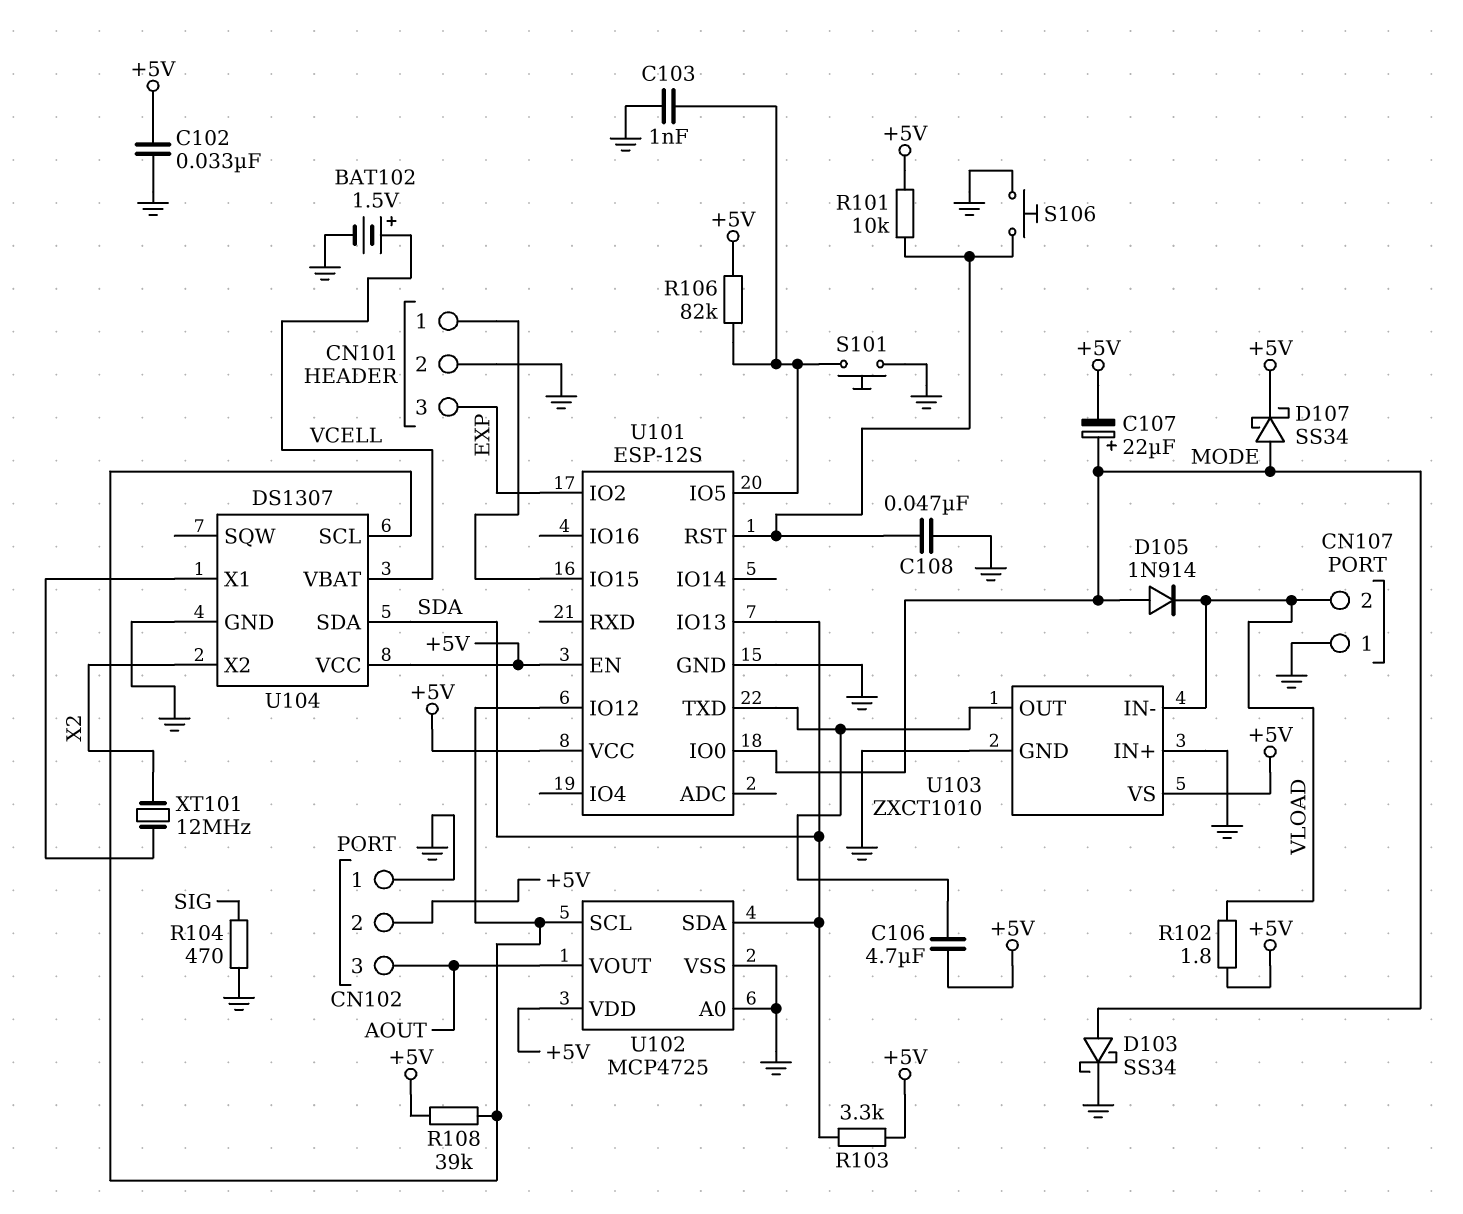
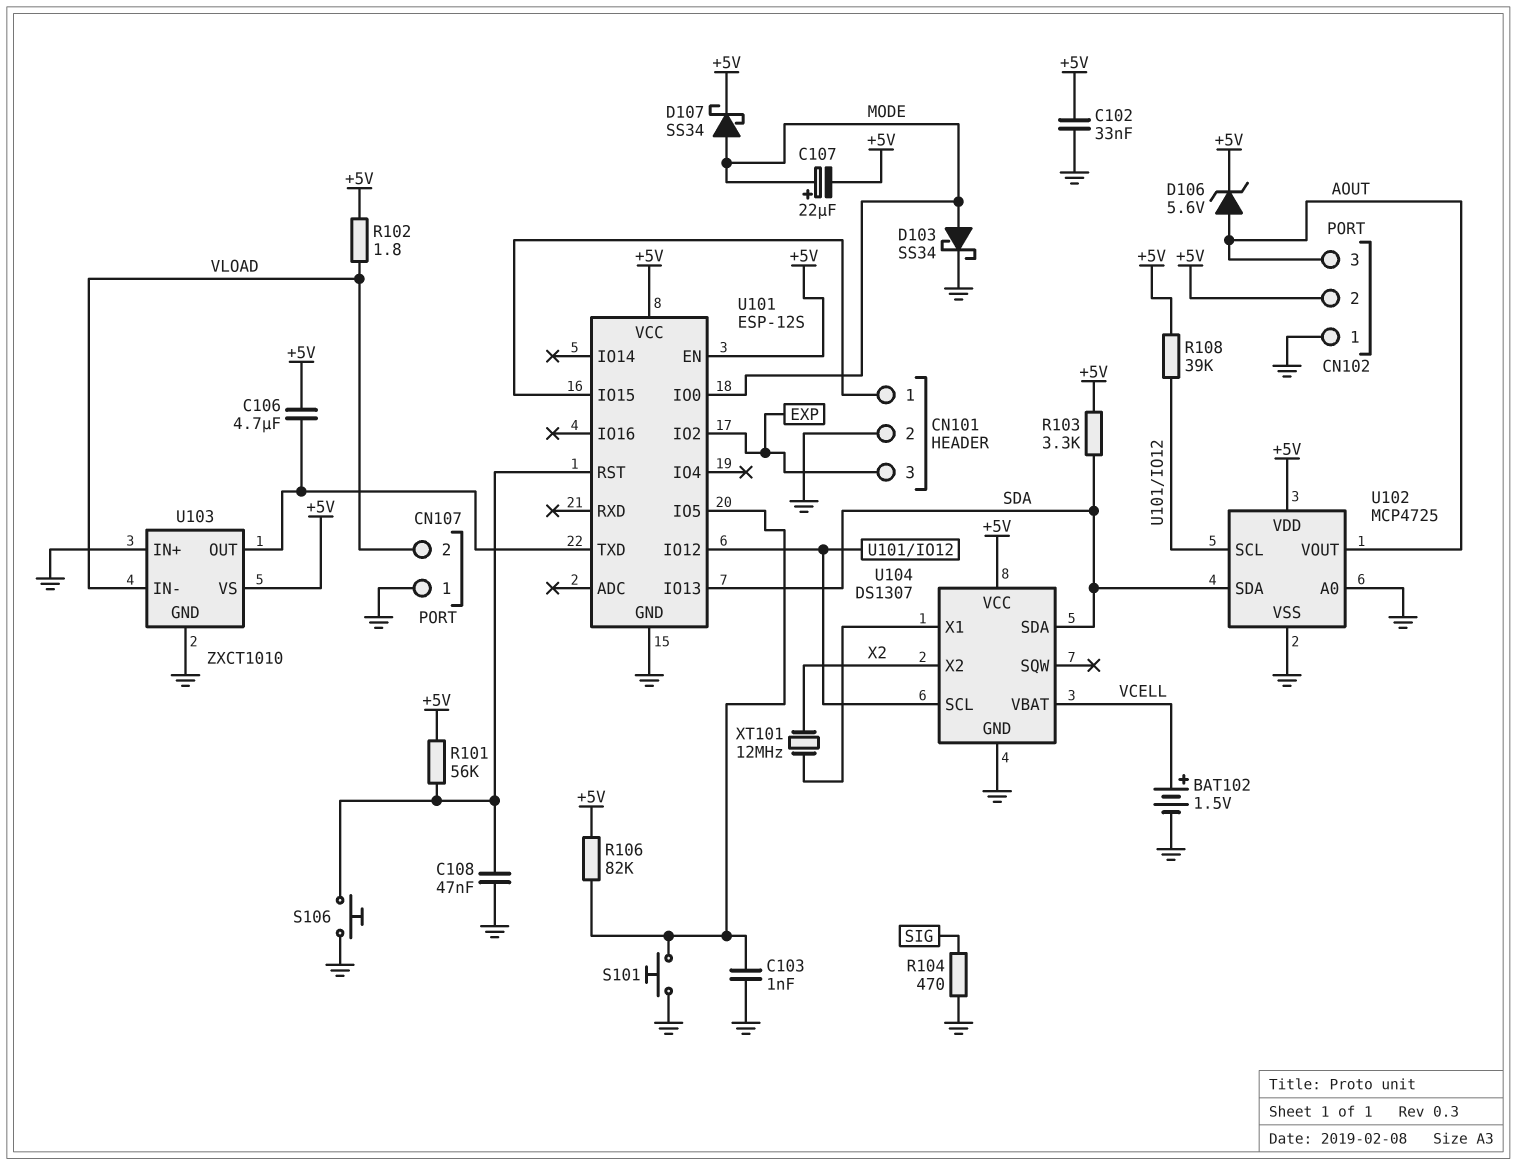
D105: diode 1N914 (A MODE, K VLOAD) -> none
D106: none -> zener 5.6V (A AOUT, K +5V)
R101: 10k (+5V, U101/RST) -> 56k (+5V, U101/RST)

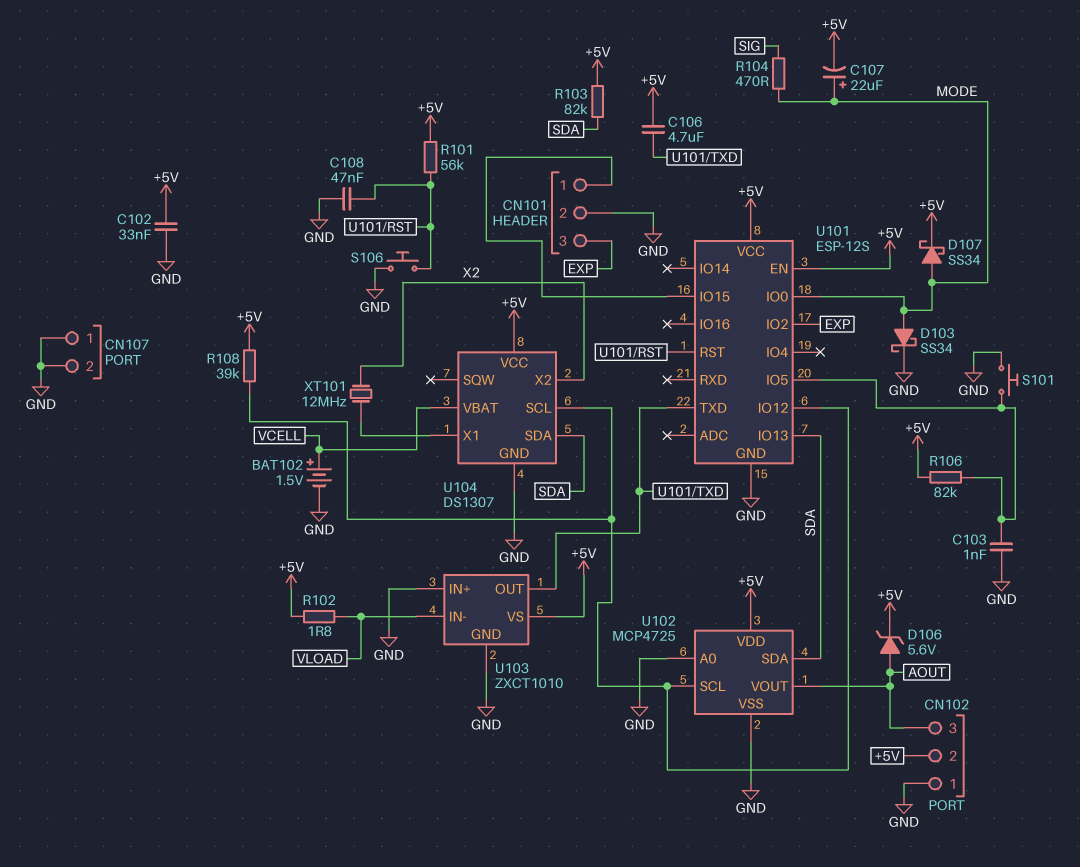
CN107 pin 2: VLOAD -> GND
R103: 3.3k (+5V, SDA) -> 82k (+5V, SDA)
R104: 470 (GND, SIG) -> 470 (MODE, SIG)

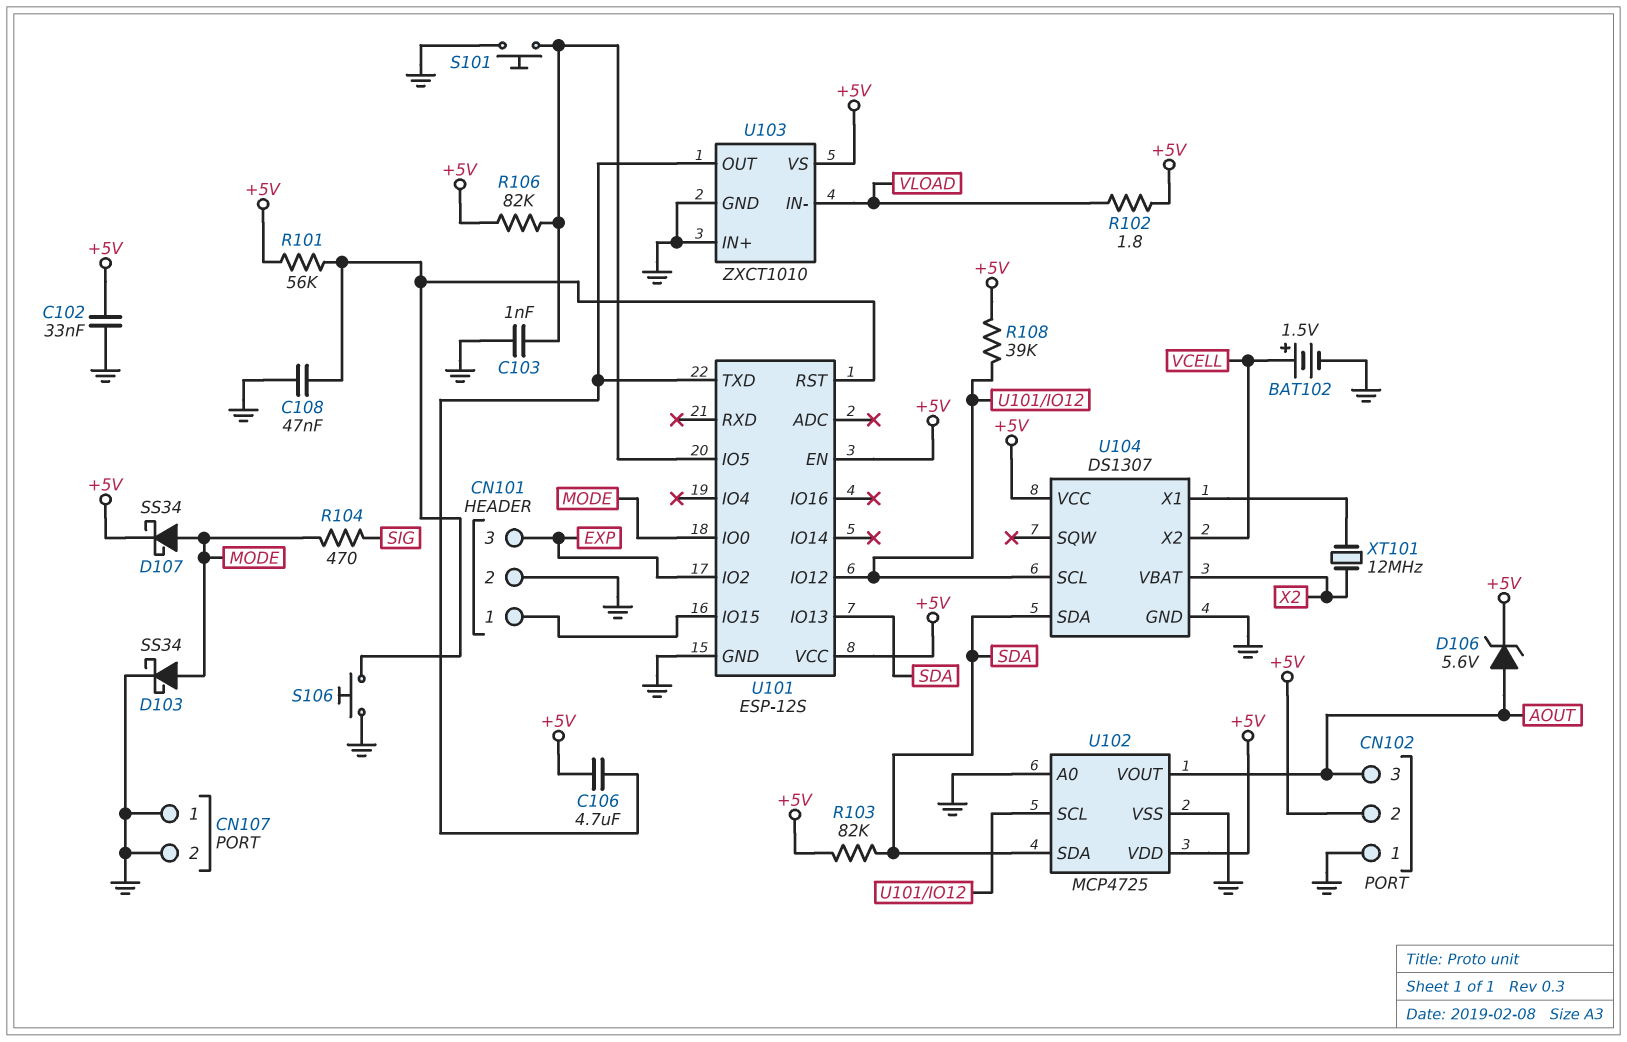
C107: 22uF (plus MODE, minus +5V) -> none
U104 pin VBAT: VCELL -> X2
U104 pin X2: X2 -> VCELL

